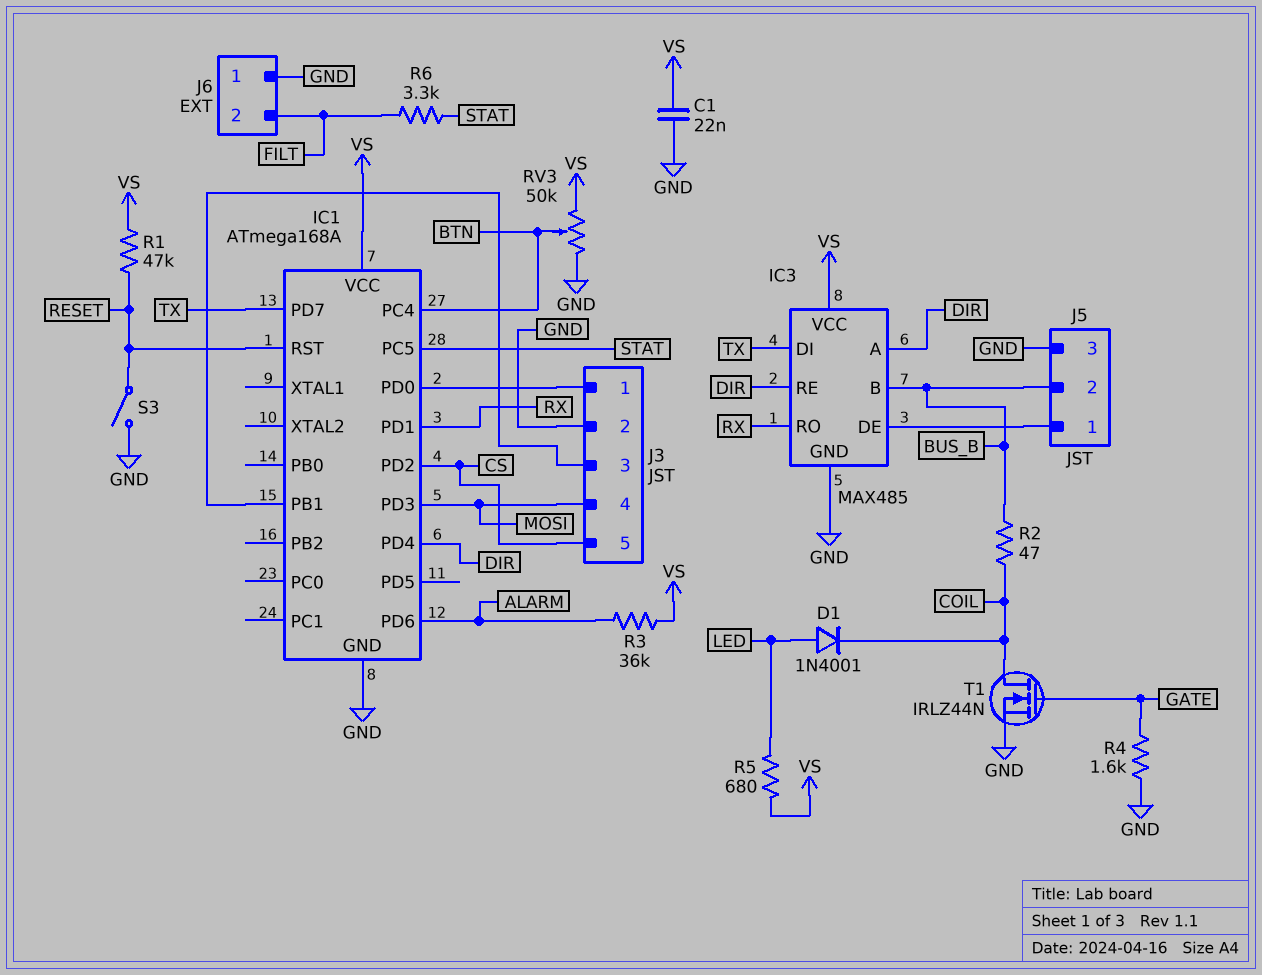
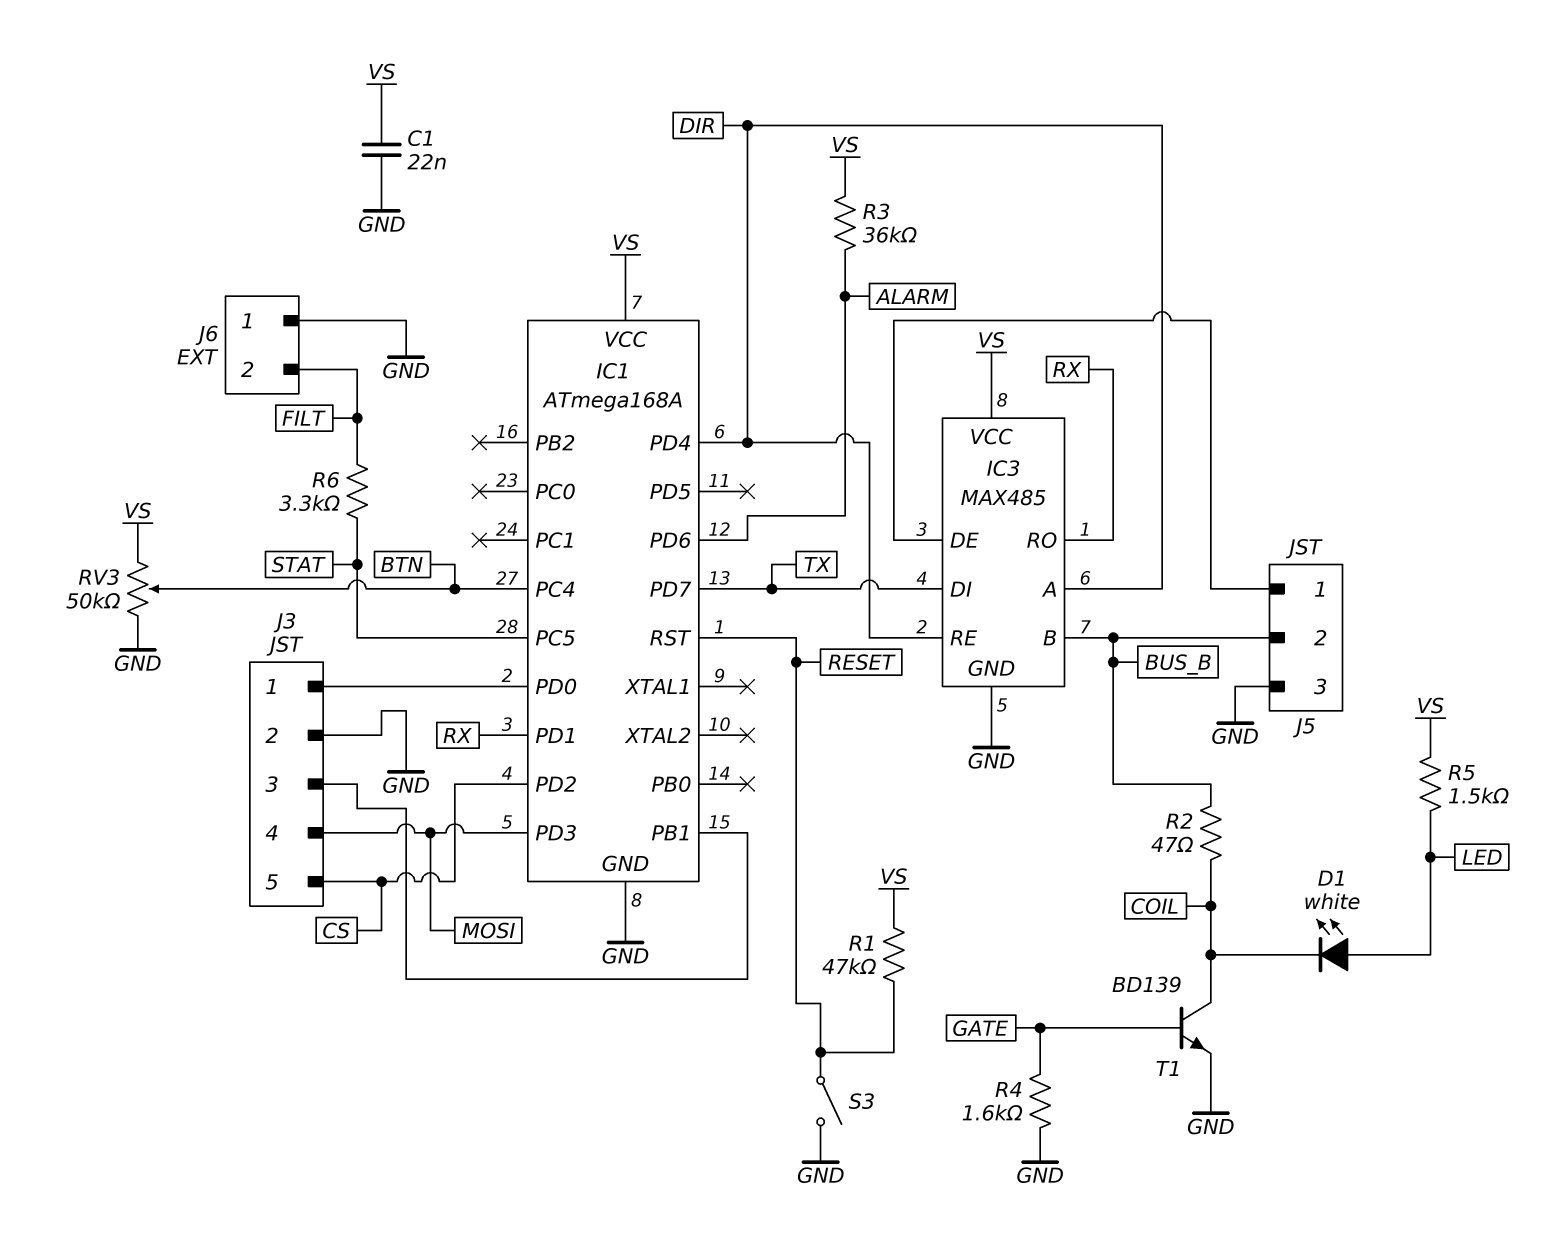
D1: diode 1N4001 (A LED, K COIL) -> LED white (A LED, K COIL)
R5: 680 (LED, VS) -> 1.5k (LED, VS)
T1: NMOS IRLZ44N (G GATE, D COIL, S GND) -> NPN BD139 (B GATE, C COIL, E GND)

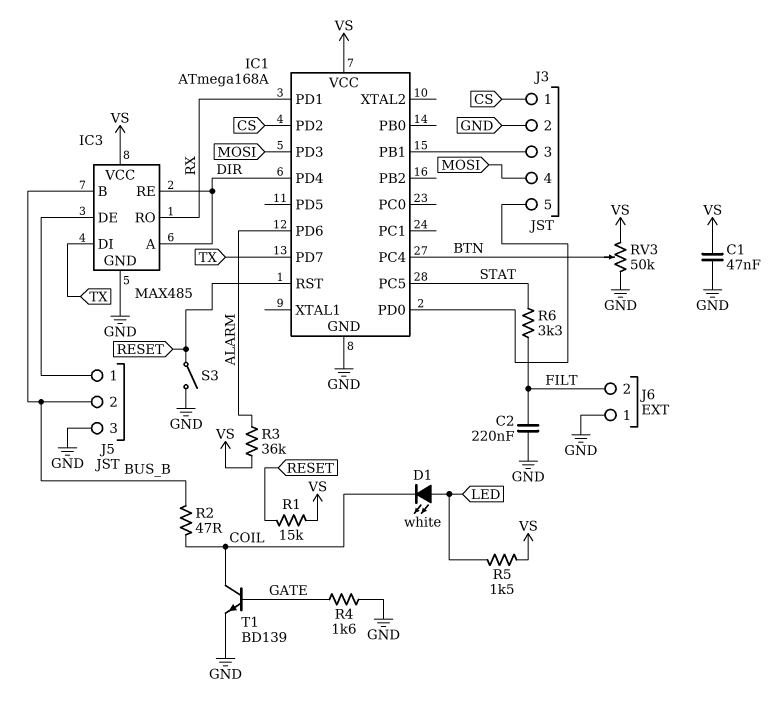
C1: 22nF (GND, VS) -> 47nF (GND, VS)
C2: none -> 220nF (FILT, GND)
J3 pin 1: IC1/PD0 -> CS
J3 pin 5: CS -> IC1/PD0
R1: 47k (RESET, VS) -> 15k (RESET, VS)

